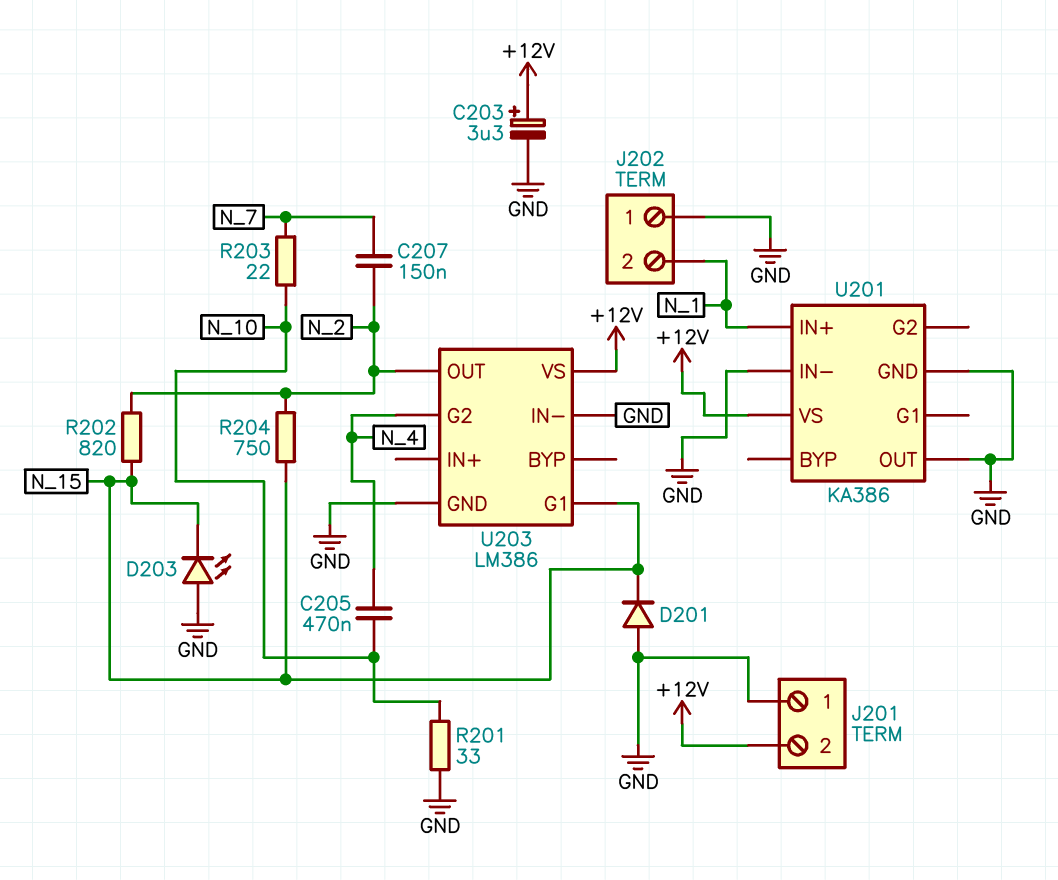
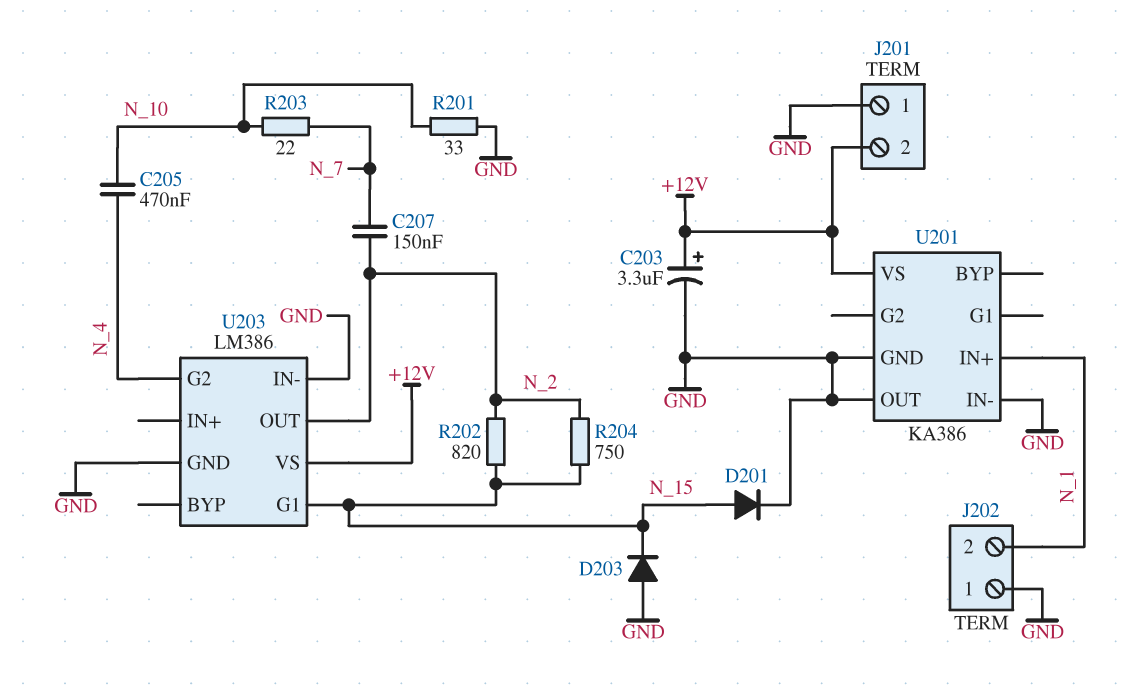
D201: diode (A GND, K N_15) -> diode (A N_15, K GND)
D203: LED (A GND, K N_15) -> diode (A GND, K N_15)

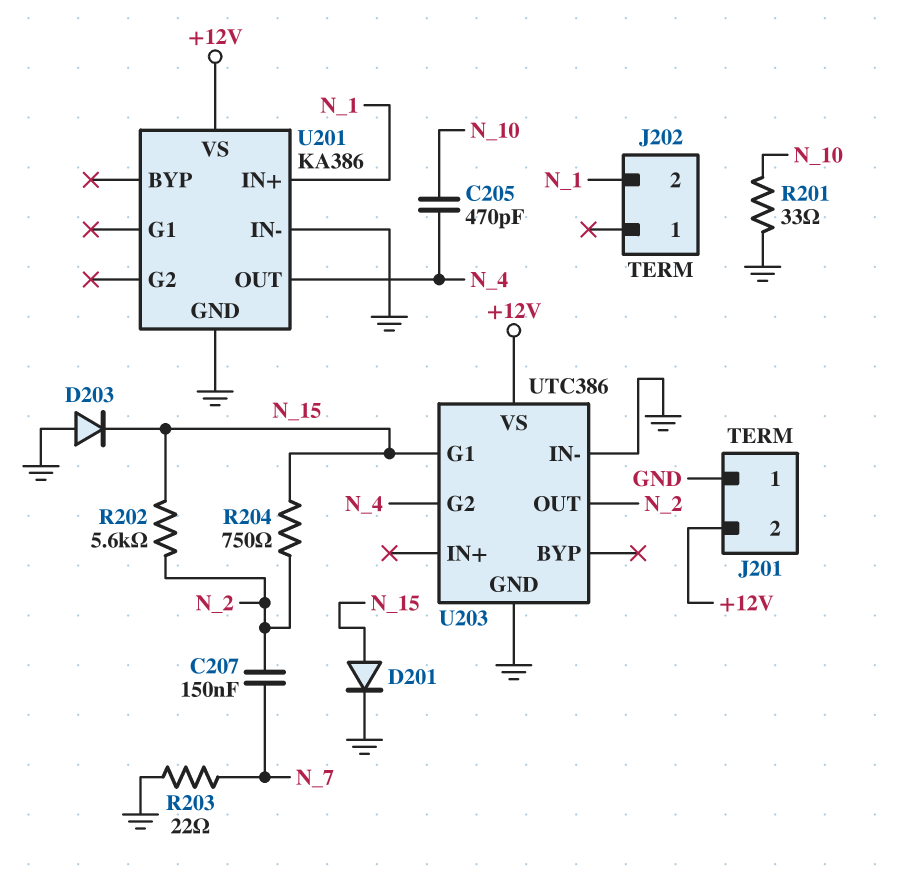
C203: 3.3uF (plus +12V, minus GND) -> none
C205: 470nF (N_4, N_10) -> 470pF (N_4, N_10)
J202 pin 1: GND -> none
R202: 820 (N_2, N_15) -> 5.6k (N_2, N_15)
R203: 22 (N_7, N_10) -> 22 (GND, N_7)
U201 pin OUT: GND -> N_4
U203: LM386 -> UTC386

